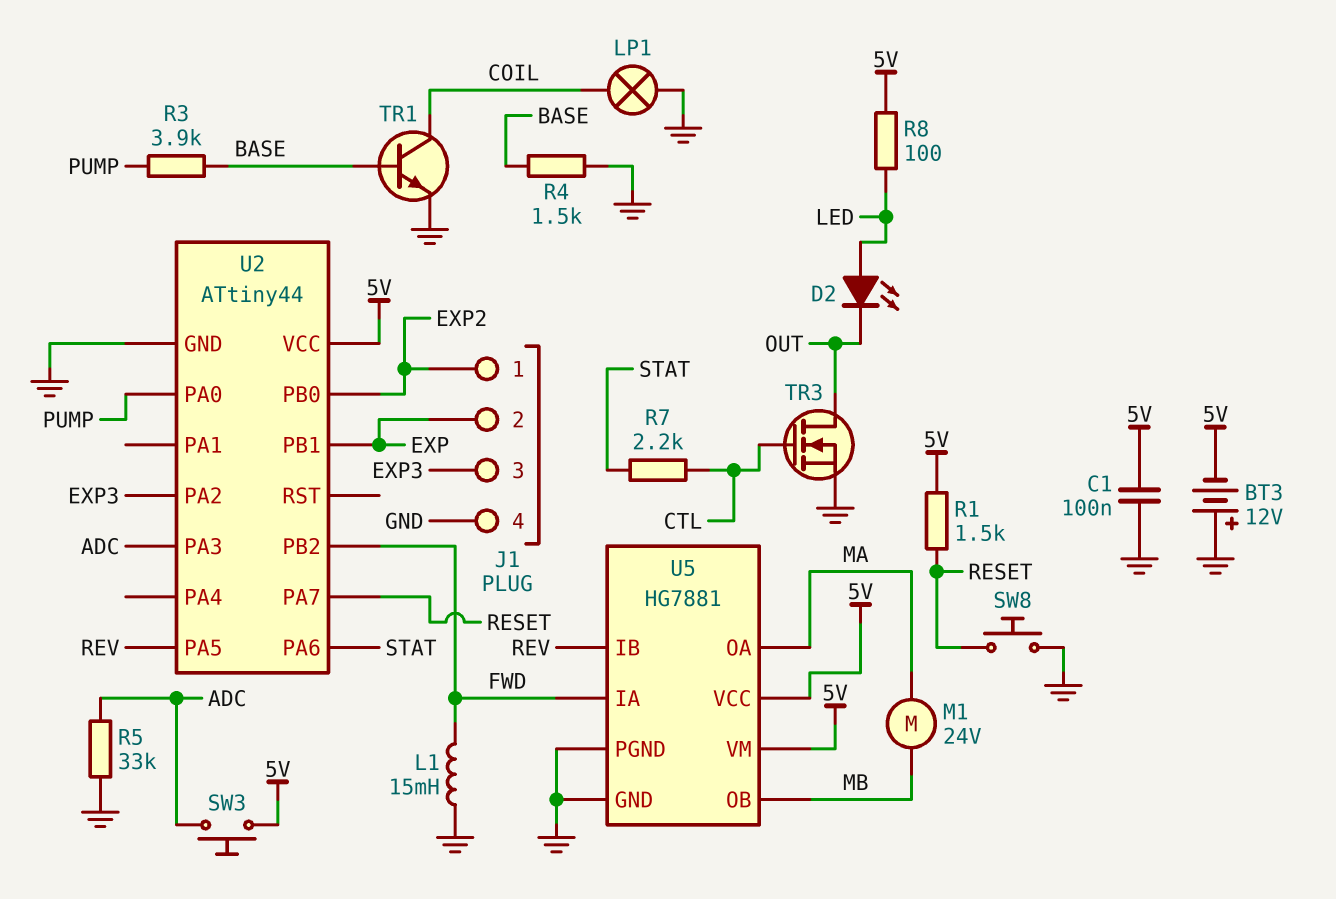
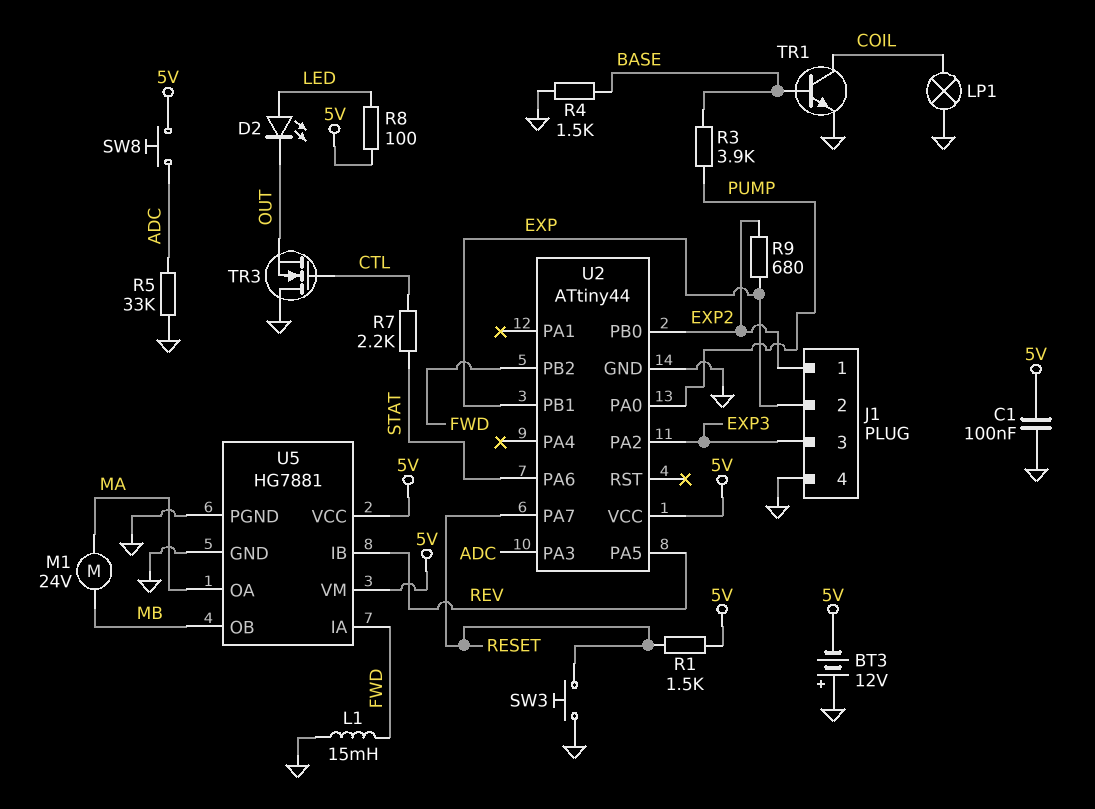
R9: none -> 680 (EXP, EXP2)
SW3: button (5V, ADC) -> button (GND, RESET)
SW8: button (GND, RESET) -> button (5V, ADC)
TR3: NMOS (G CTL, D OUT, S GND) -> NMOS (G CTL, D GND, S OUT)

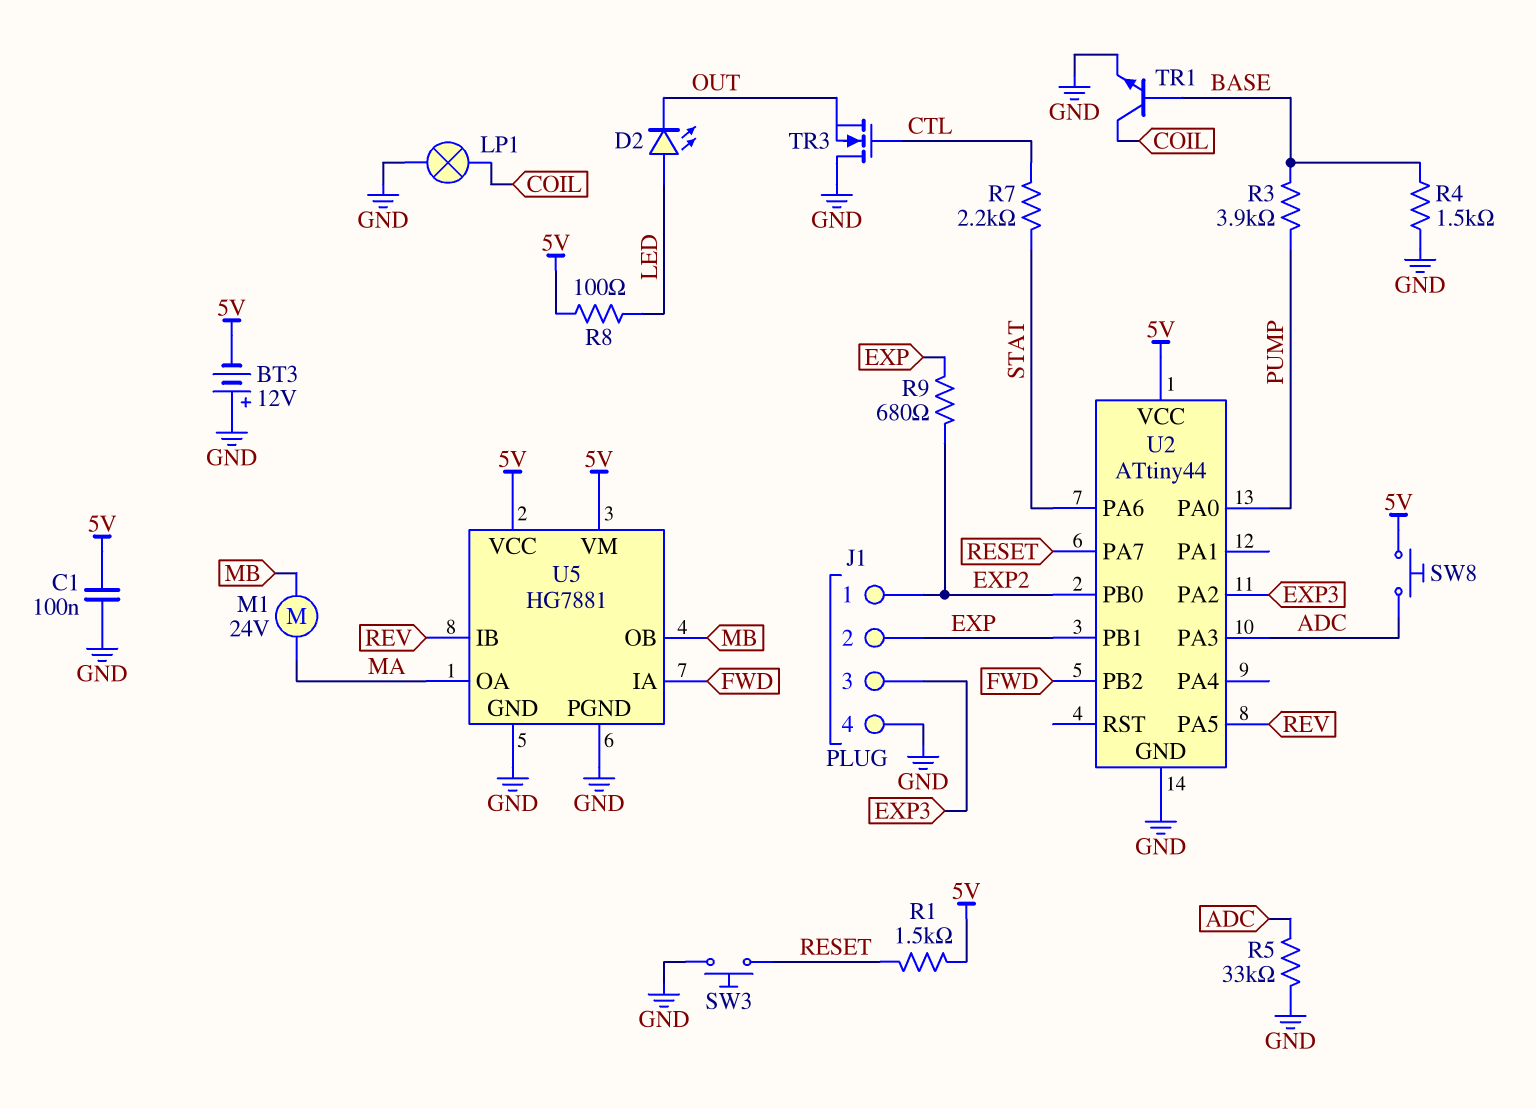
L1: 15mH (FWD, GND) -> none

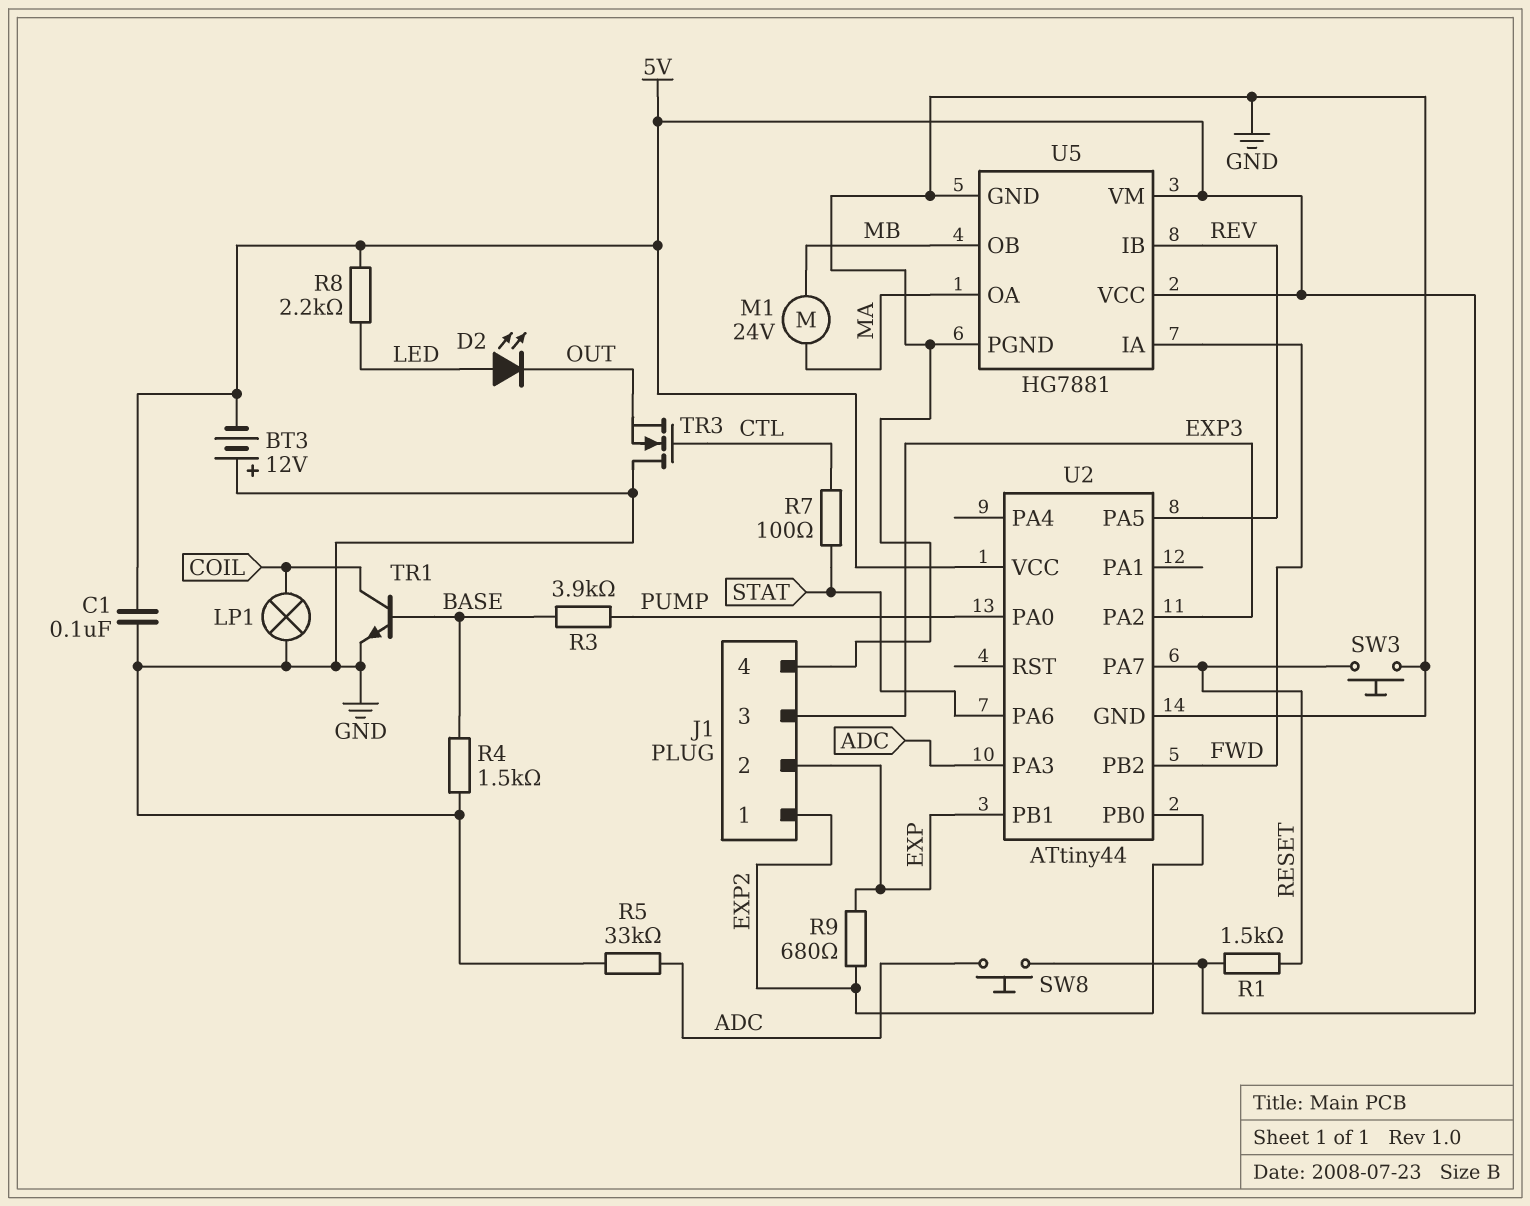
R7: 2.2k (CTL, STAT) -> 100 (CTL, STAT)
R8: 100 (5V, LED) -> 2.2k (5V, LED)

